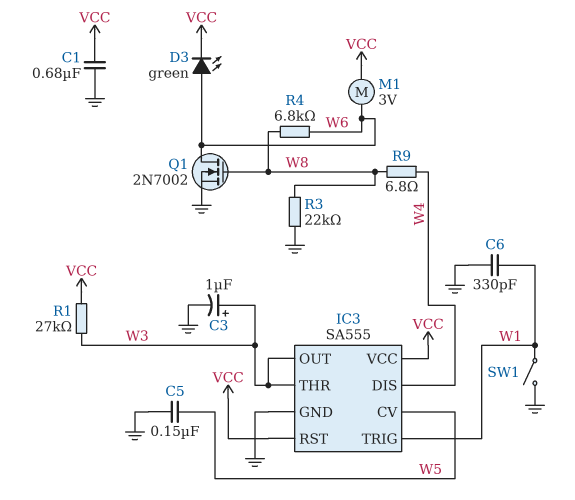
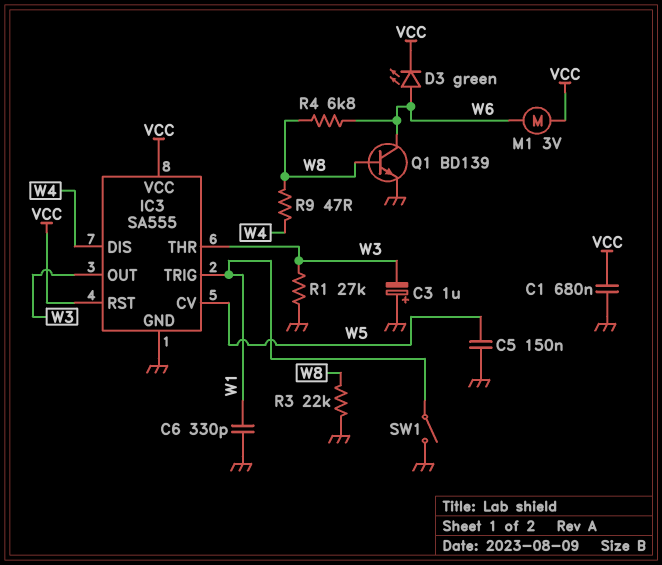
C3: 1uF (plus W3, minus GND) -> 1uF (plus GND, minus W3)
Q1: NMOS 2N7002 (G W8, D W6, S GND) -> NPN BD139 (B W8, C W6, E GND)
R1: 27k (VCC, W3) -> 27k (GND, W3)
R9: 6.8 (W4, W8) -> 47 (W4, W8)

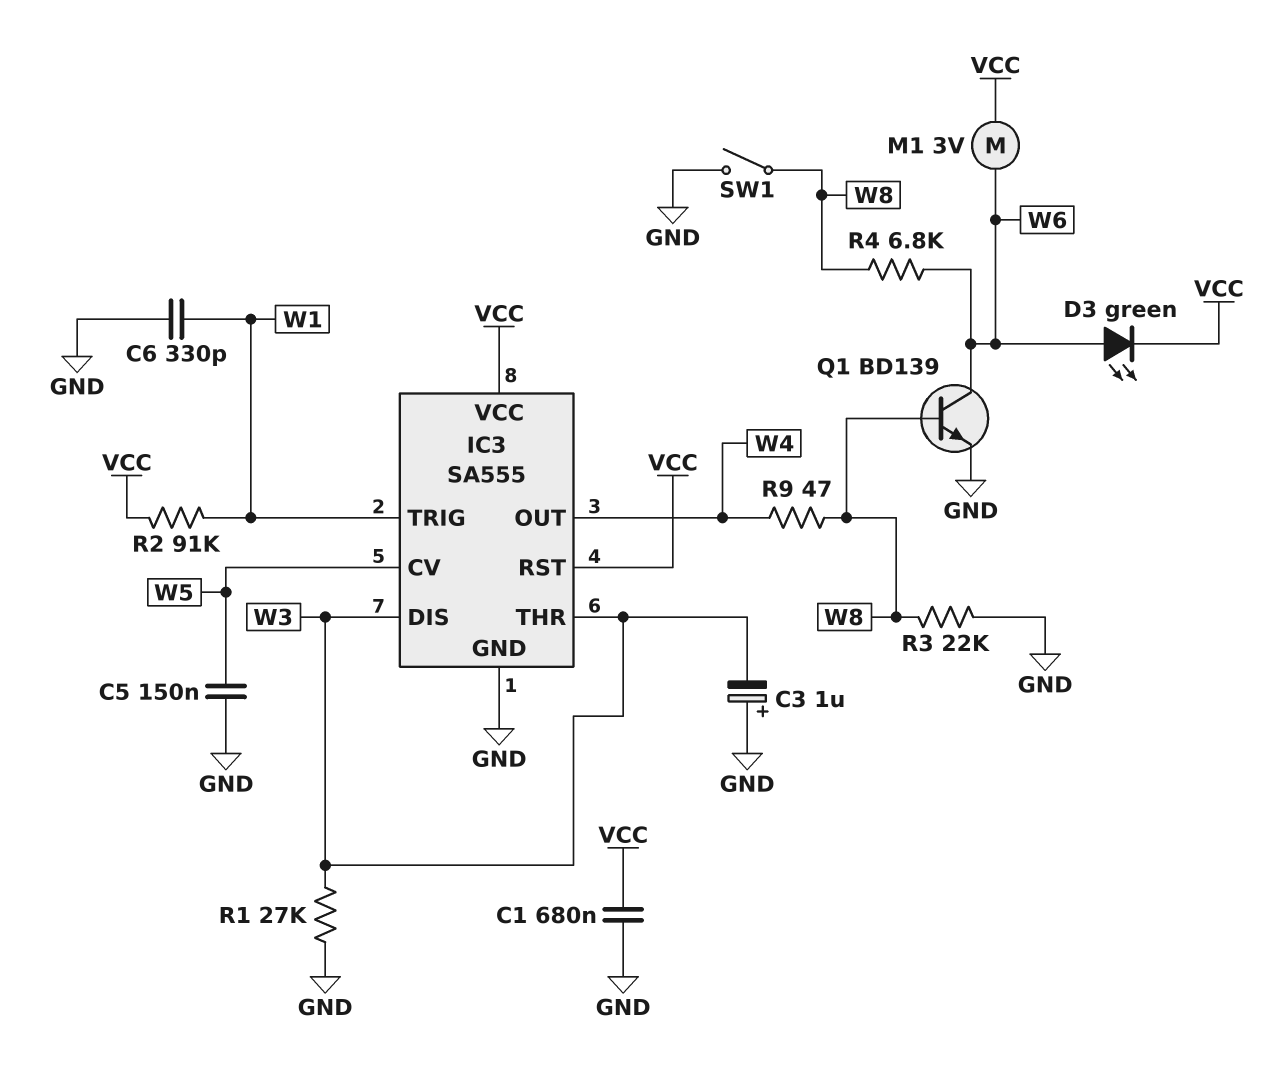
IC3 pin DIS: W4 -> W3
IC3 pin OUT: W3 -> W4
R2: none -> 91k (VCC, W1)
SW1: switch (GND, W1) -> switch (GND, W8)

